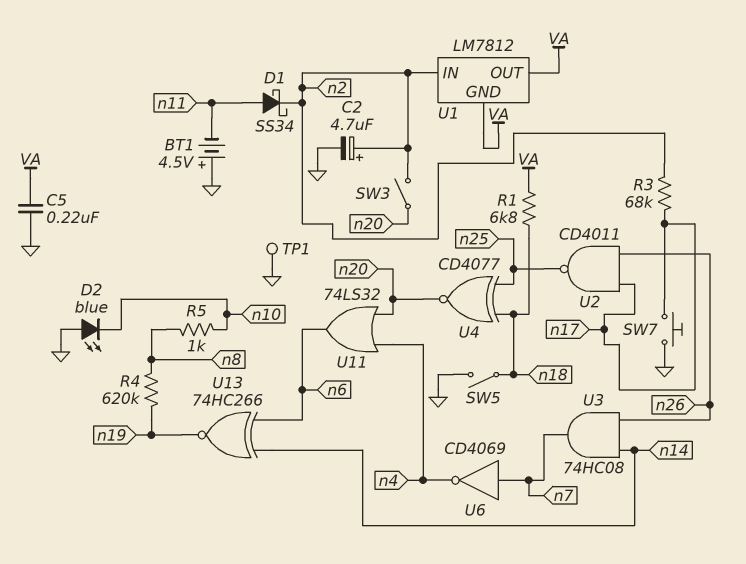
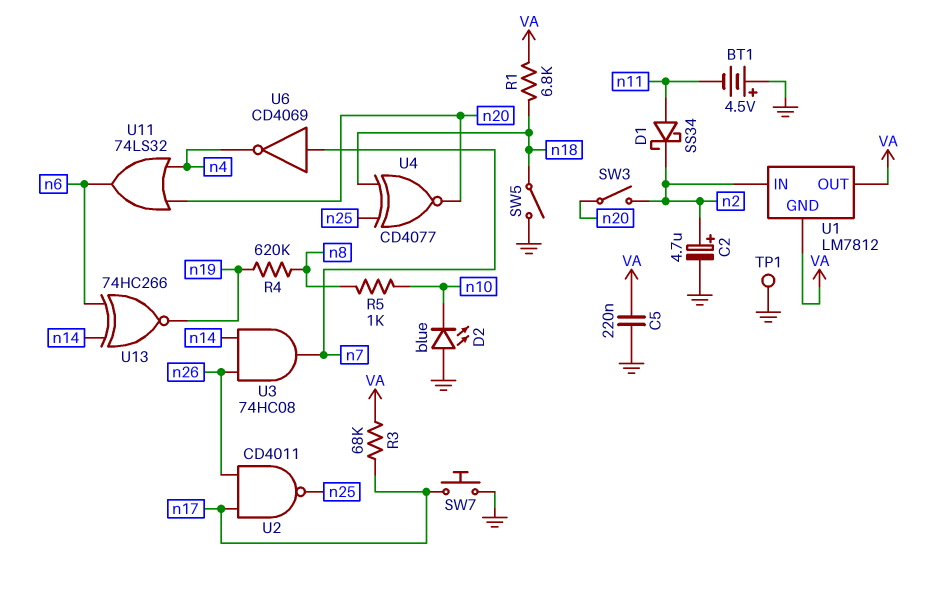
R3: 68k (n2, n17) -> 68k (VA, n17)

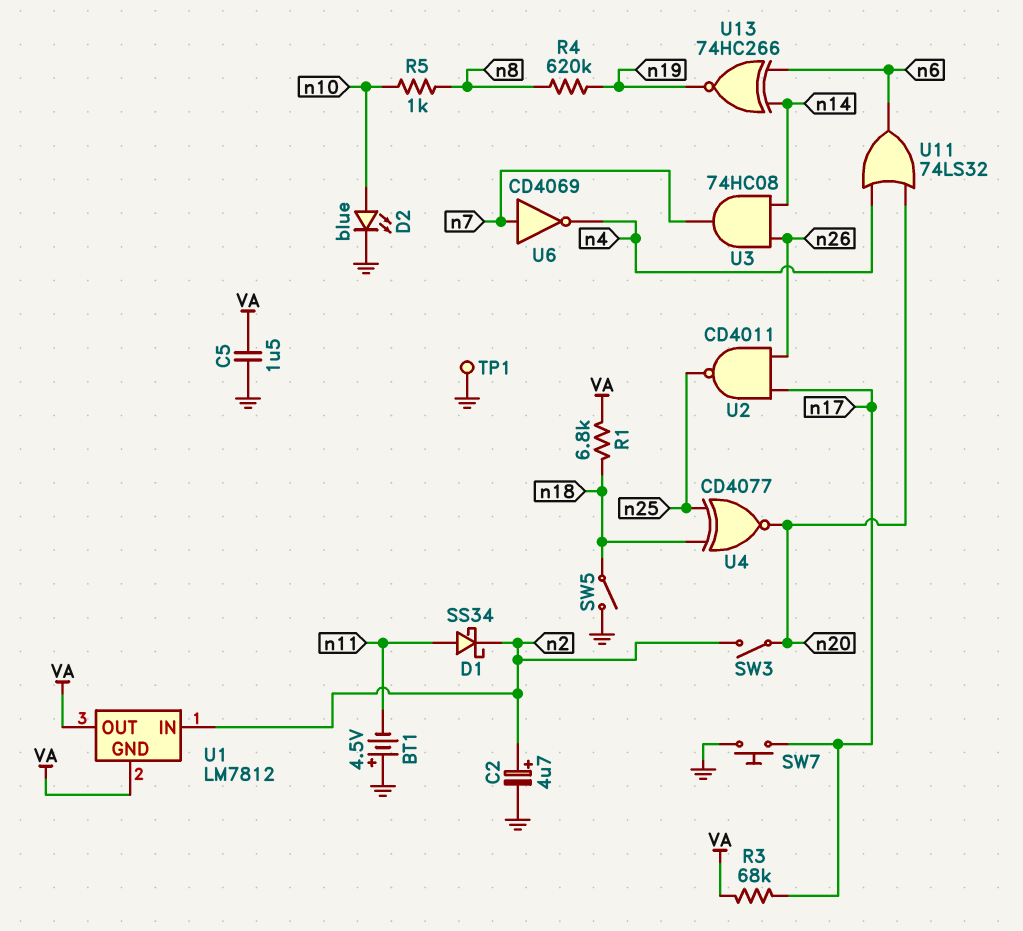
C5: 220nF (GND, VA) -> 1.5uF (GND, VA)
D2: LED blue (A GND, K n10) -> LED blue (A n10, K GND)

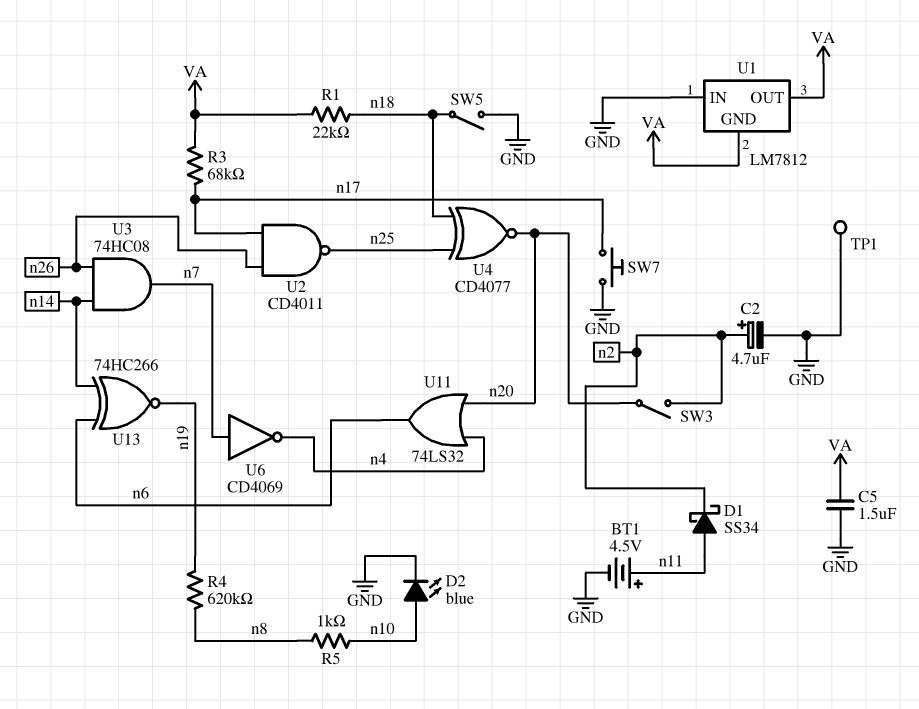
BT1: 4.5V (plus GND, minus n11) -> 4.5V (plus n11, minus GND)
R1: 6.8k (VA, n18) -> 22k (VA, n18)
U1 pin IN: n2 -> GND

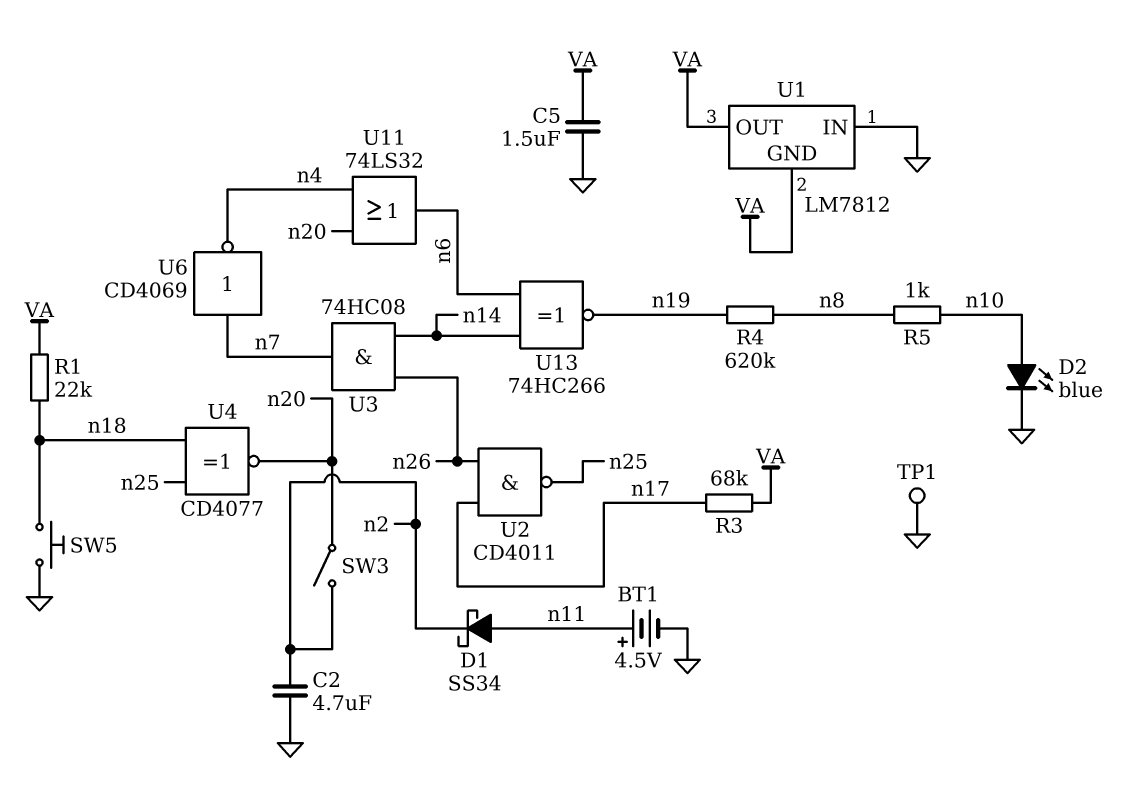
C2: 4.7uF (plus n2, minus GND) -> 4.7uF (GND, n2)
SW5: switch (GND, n18) -> button (GND, n18)
SW7: button (GND, n17) -> none

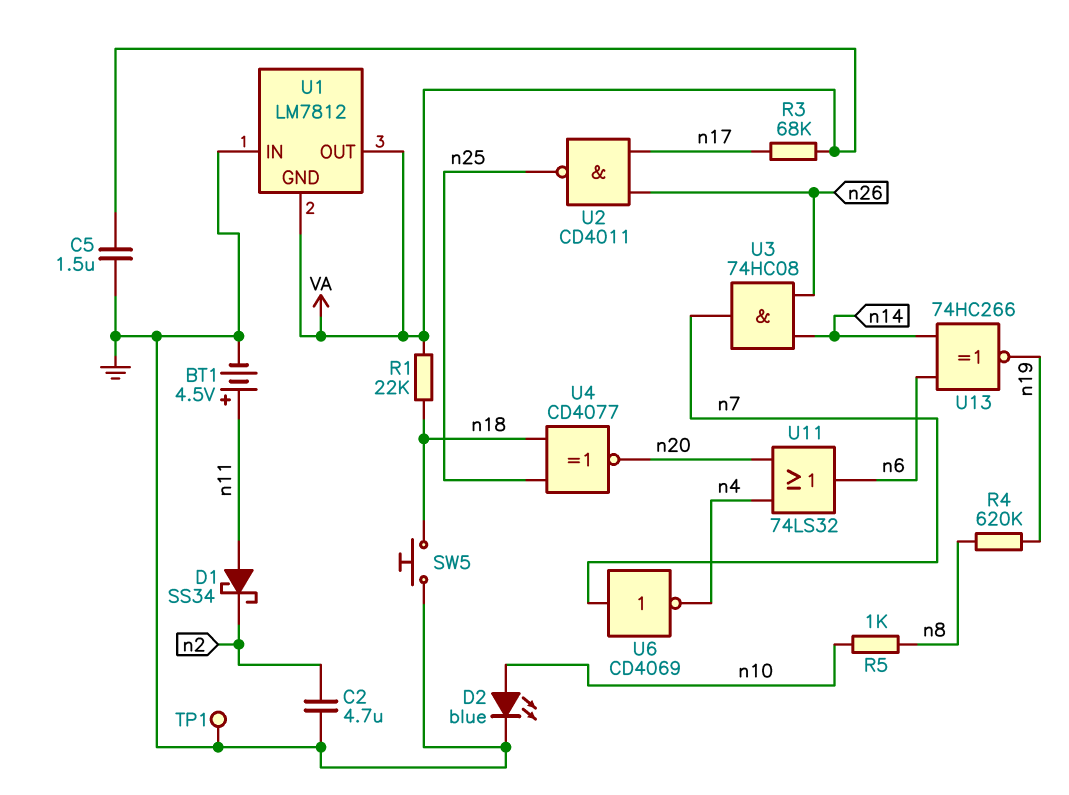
SW3: switch (n2, n20) -> none

